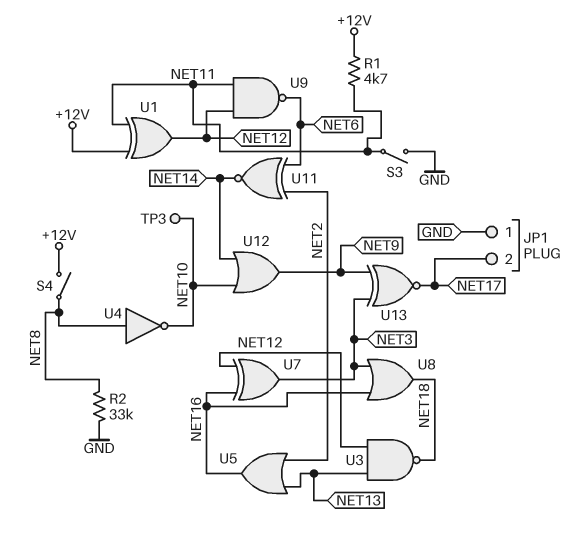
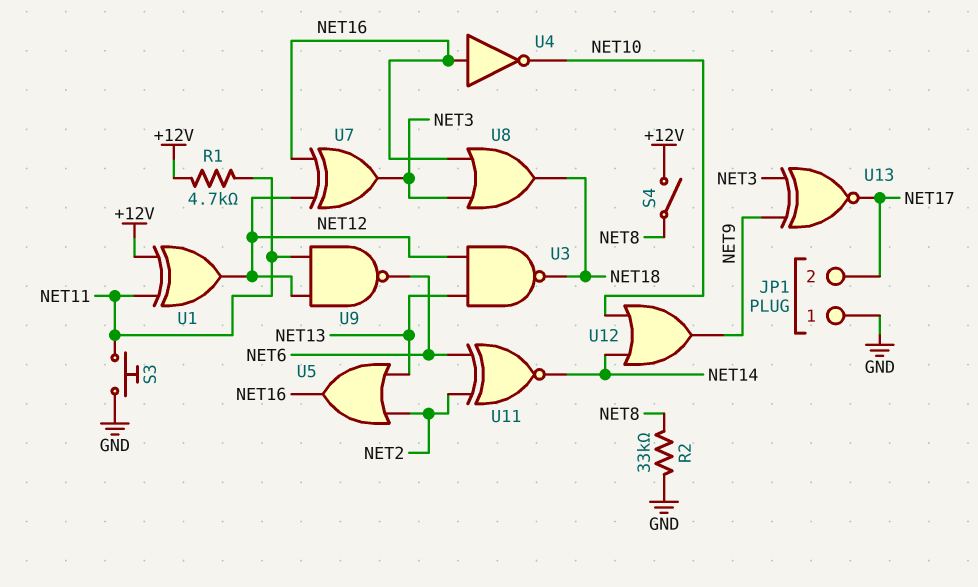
S3: switch (GND, NET11) -> button (GND, NET11)
TP3: test point (NET10) -> none
U4: NOT (in NET8, out NET10) -> NOT (in NET16, out NET10)

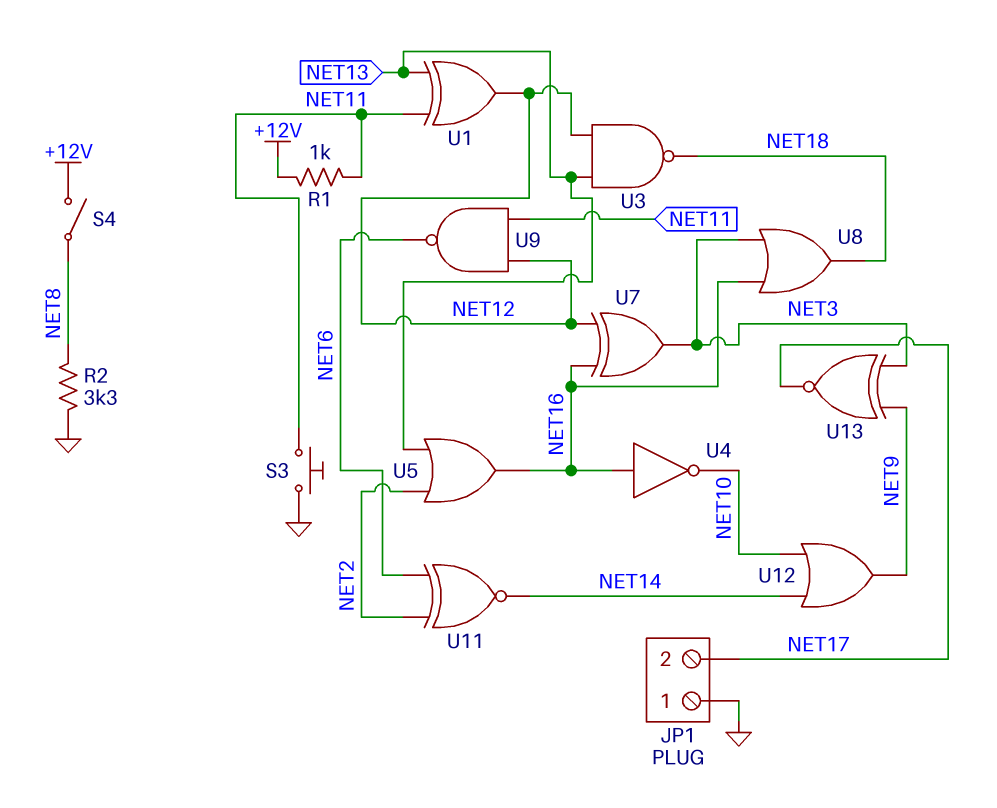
R1: 4.7k (+12V, NET11) -> 1k (+12V, NET11)
R2: 33k (GND, NET8) -> 3.3k (GND, NET8)
U1: XOR (in +12V, in NET11, out NET12) -> XOR (in NET11, in NET13, out NET12)

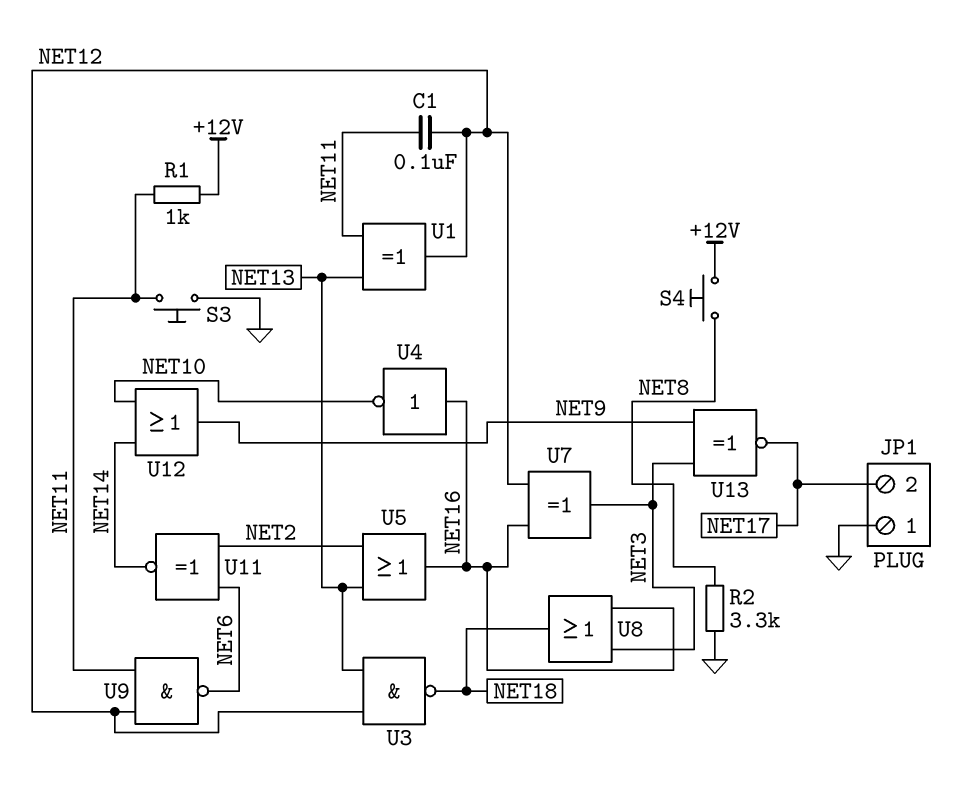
C1: none -> 100nF (NET11, NET12)
S4: switch (+12V, NET8) -> button (+12V, NET8)

